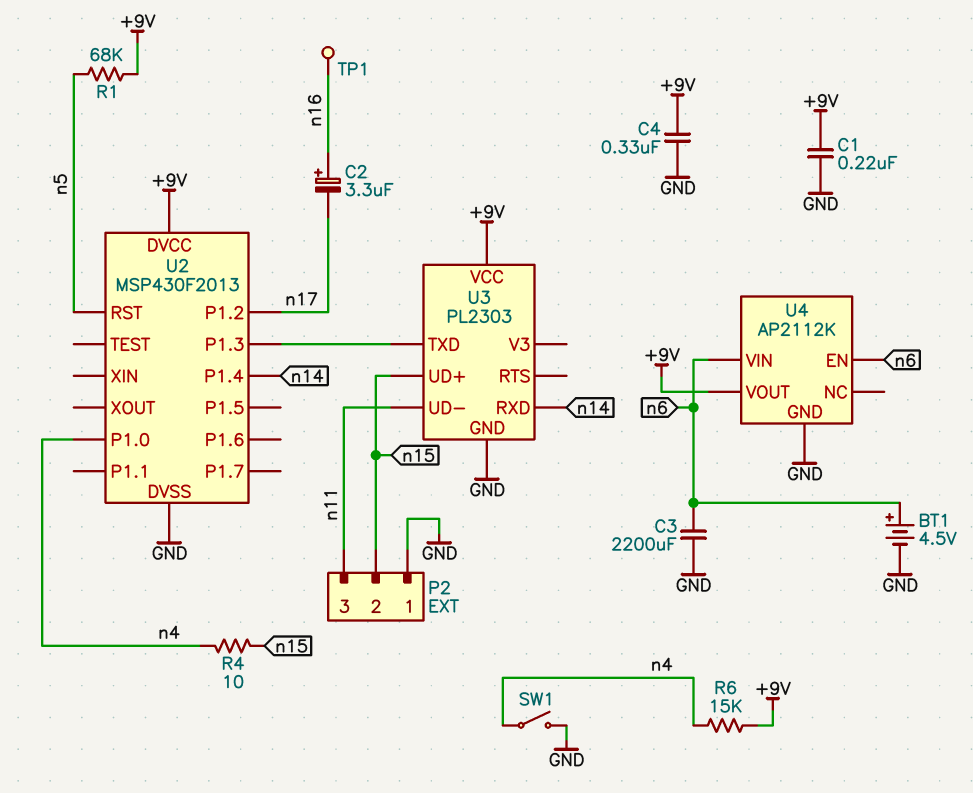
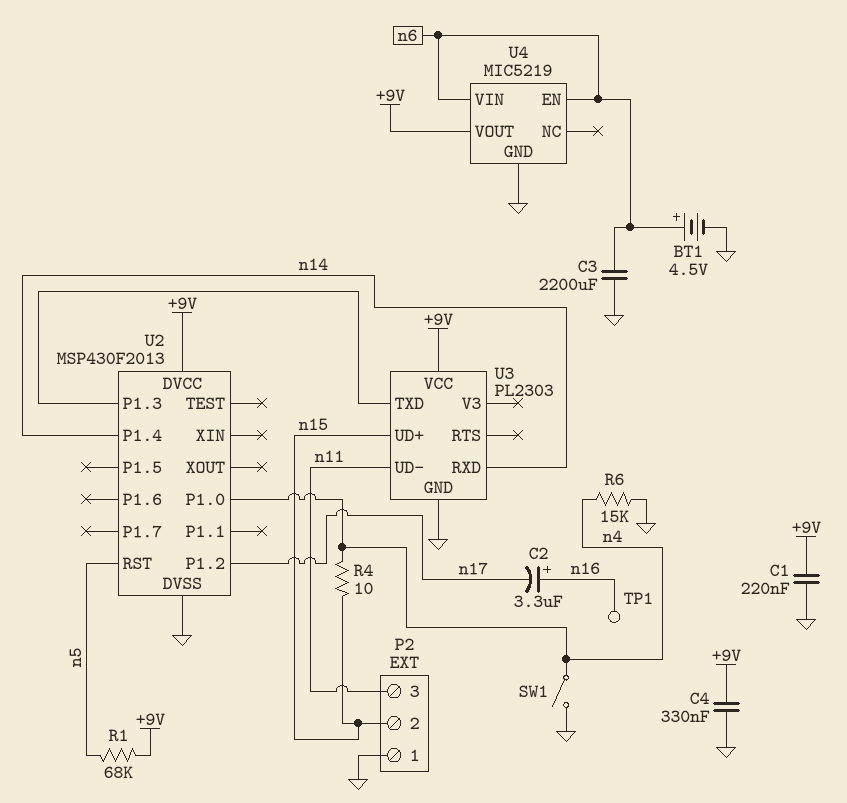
R6: 15k (+9V, n4) -> 15k (GND, n4)
U4: AP2112K -> MIC5219

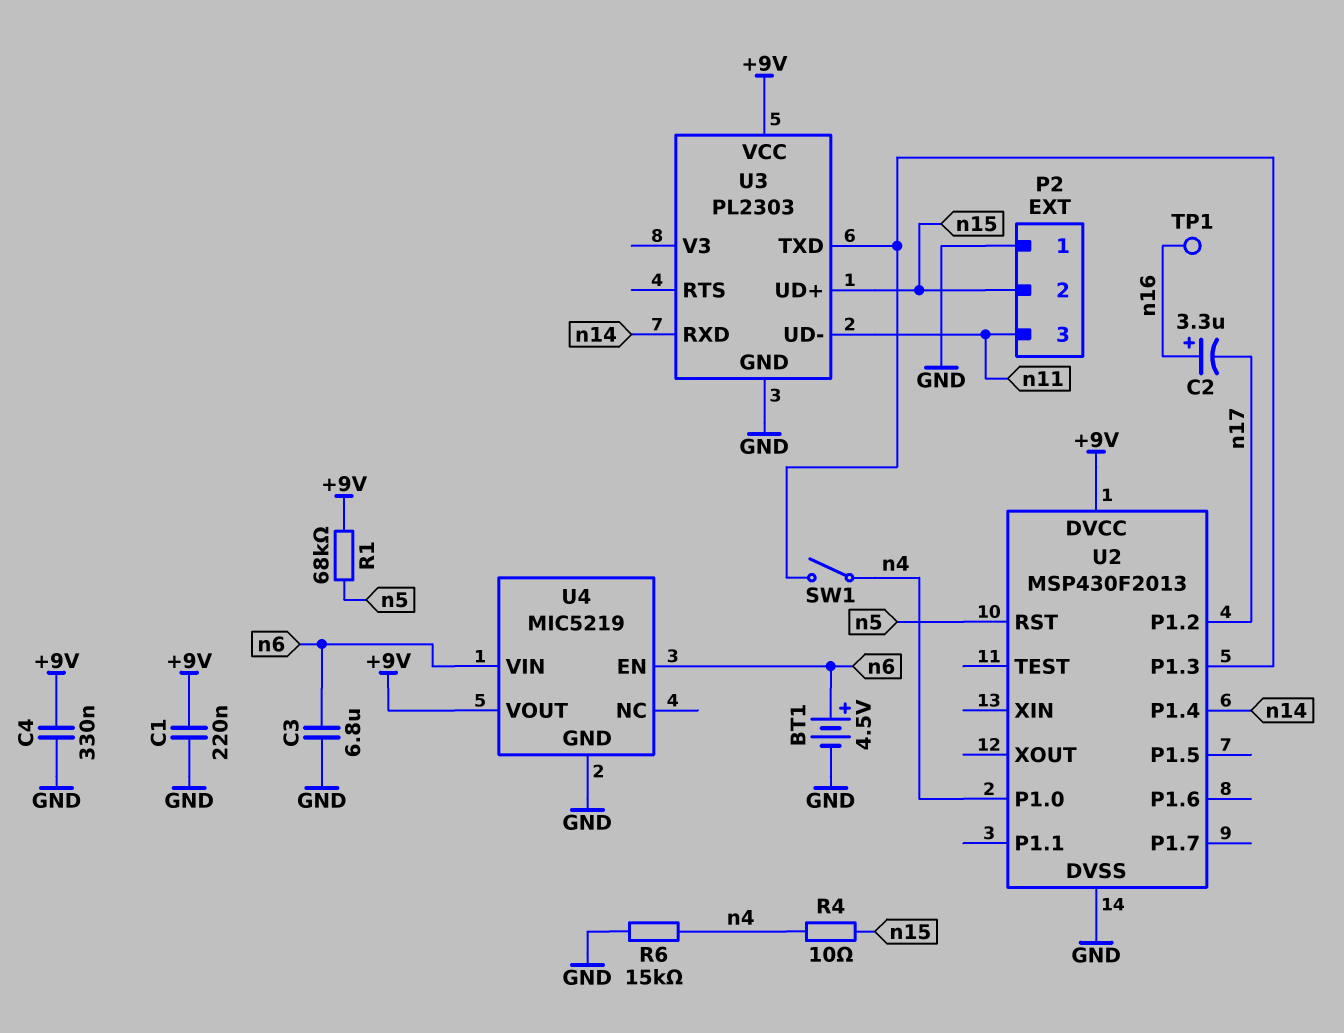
C3: 2200uF (GND, n6) -> 6.8uF (GND, n6)
SW1: switch (GND, n4) -> switch (U2/P1.3, n4)

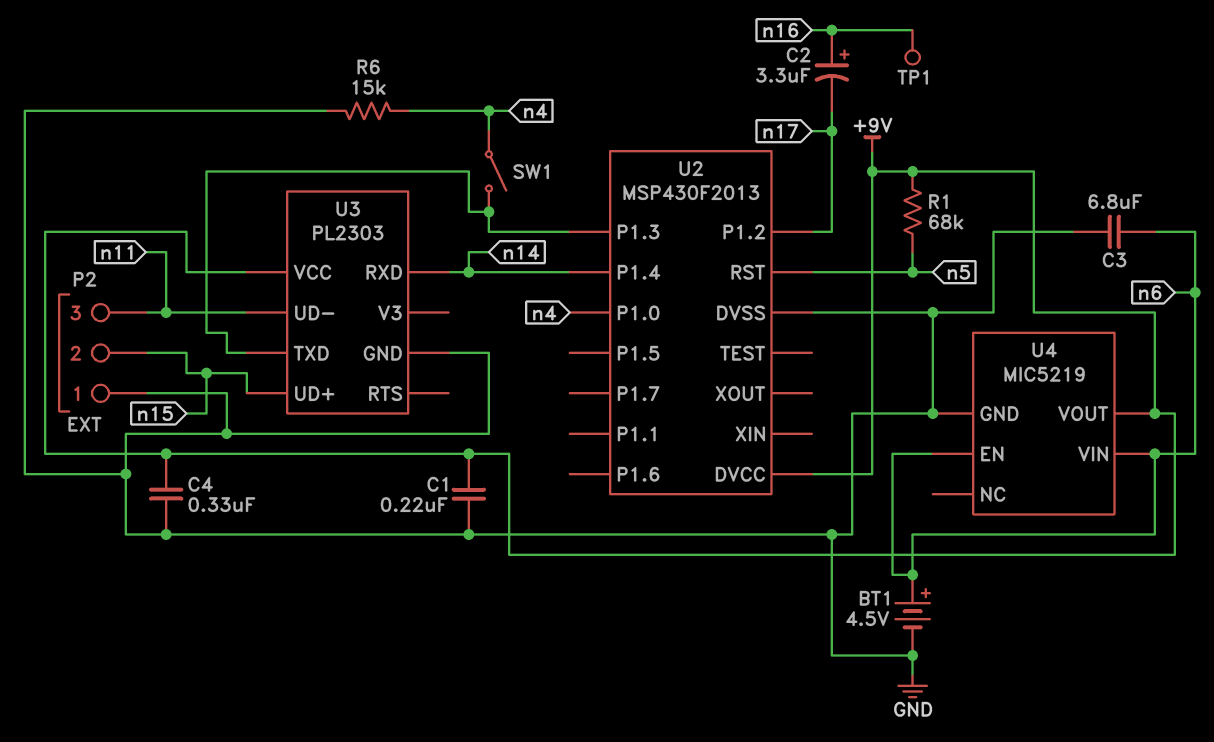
R4: 10 (n4, n15) -> none

